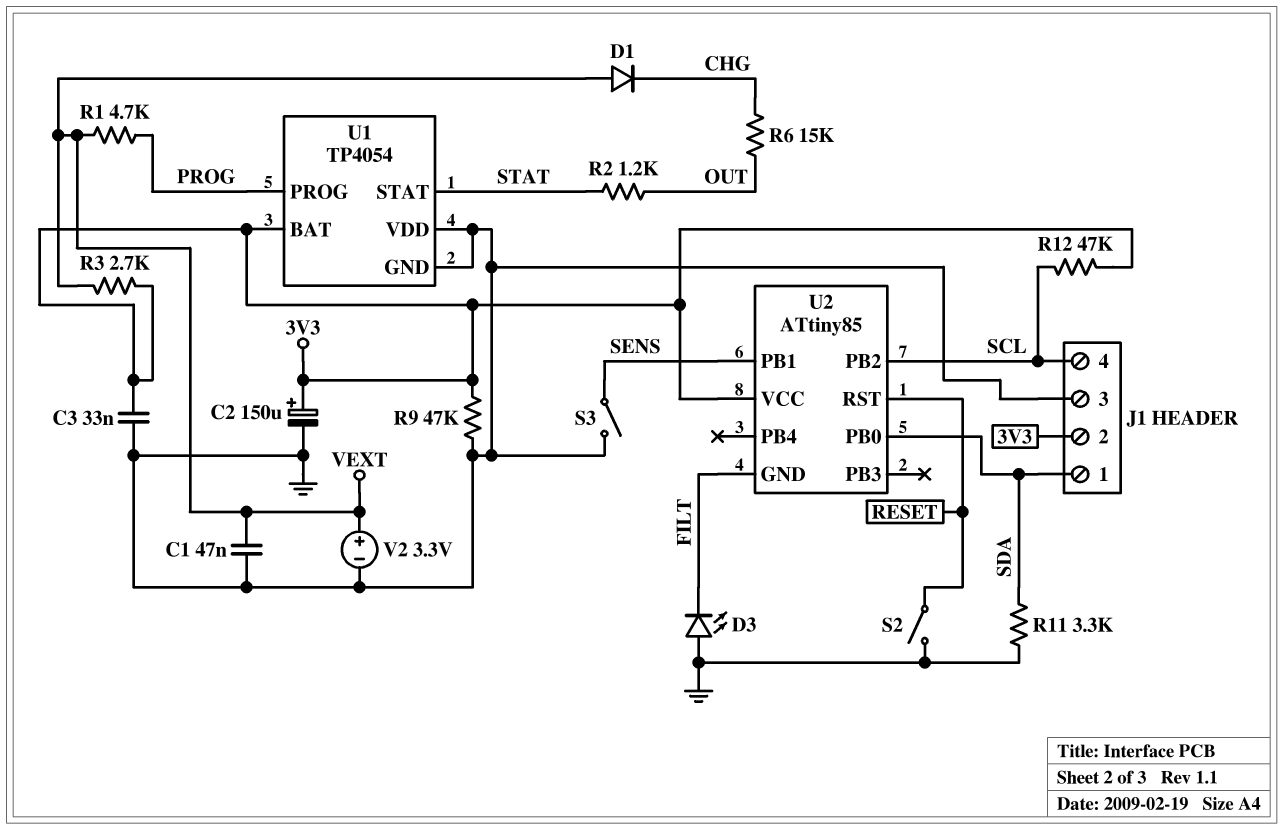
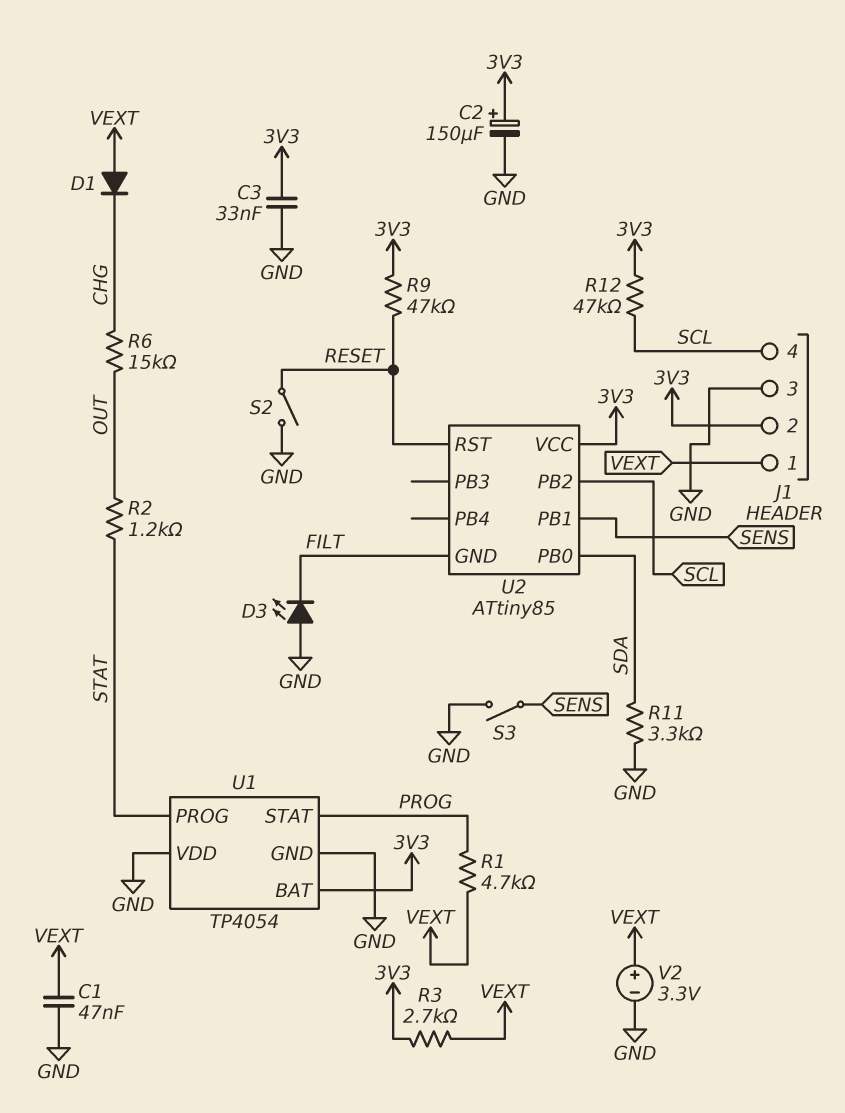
J1 pin 1: SDA -> VEXT
R9: 47k (3V3, GND) -> 47k (3V3, RESET)
U1 pin PROG: PROG -> STAT
U1 pin STAT: STAT -> PROG

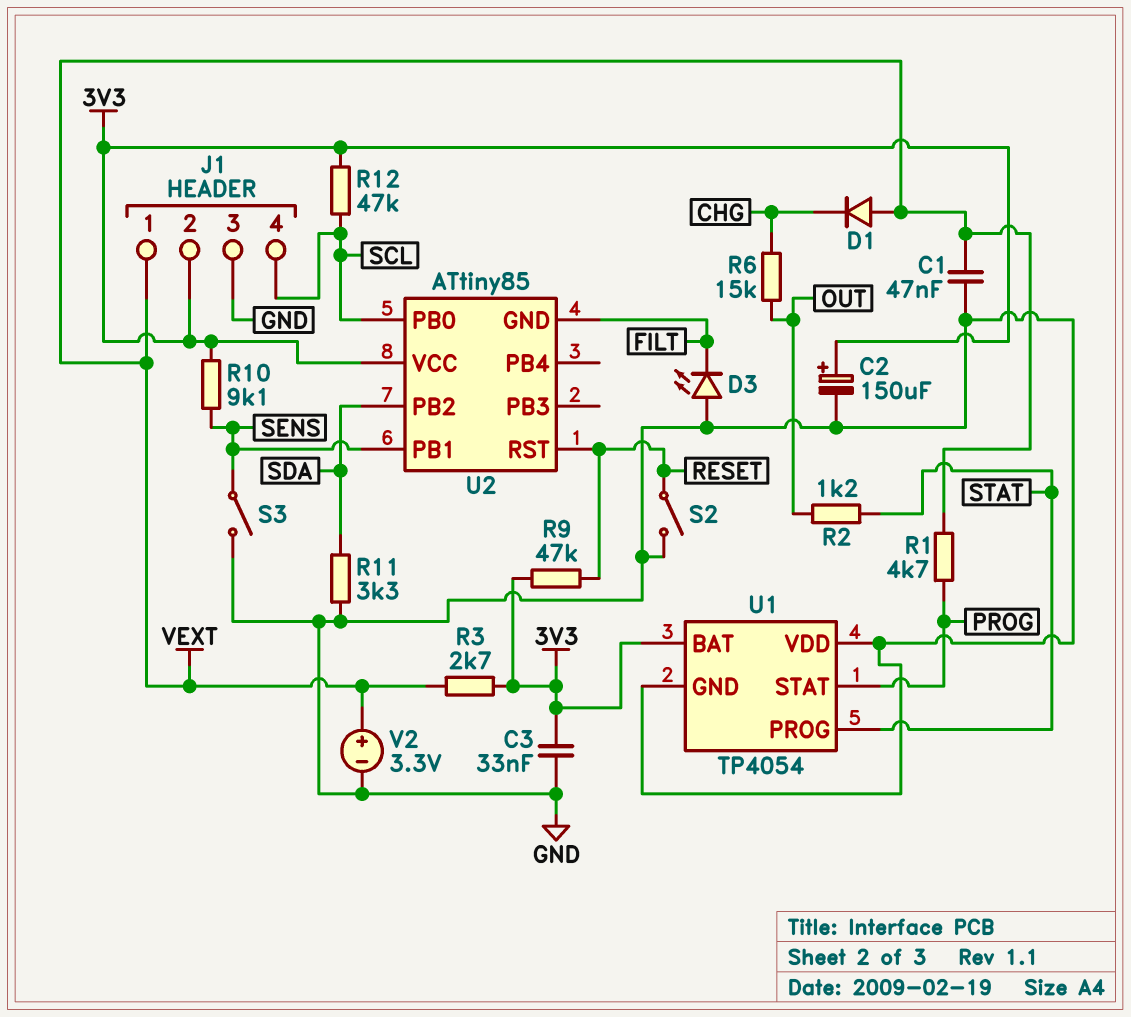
R10: none -> 9.1k (3V3, SENS)
U2 pin PB0: SDA -> SCL
U2 pin PB2: SCL -> SDA

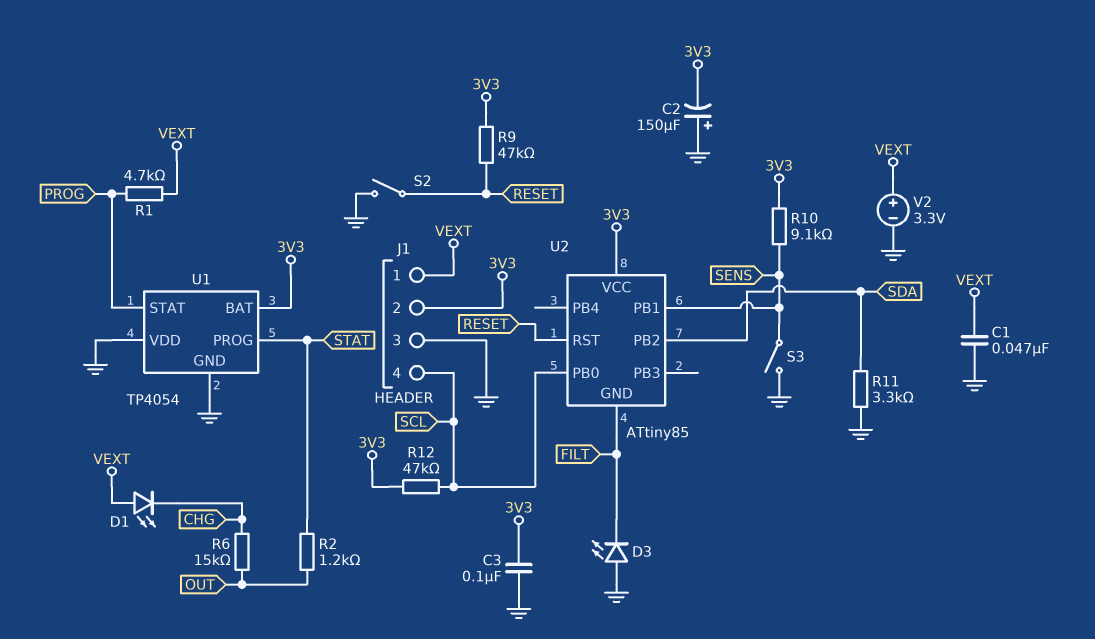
C2: 150uF (plus 3V3, minus GND) -> 150uF (plus GND, minus 3V3)
C3: 33nF (3V3, GND) -> 100nF (3V3, GND)
D1: diode (A VEXT, K CHG) -> LED (A VEXT, K CHG)
R3: 2.7k (3V3, VEXT) -> none

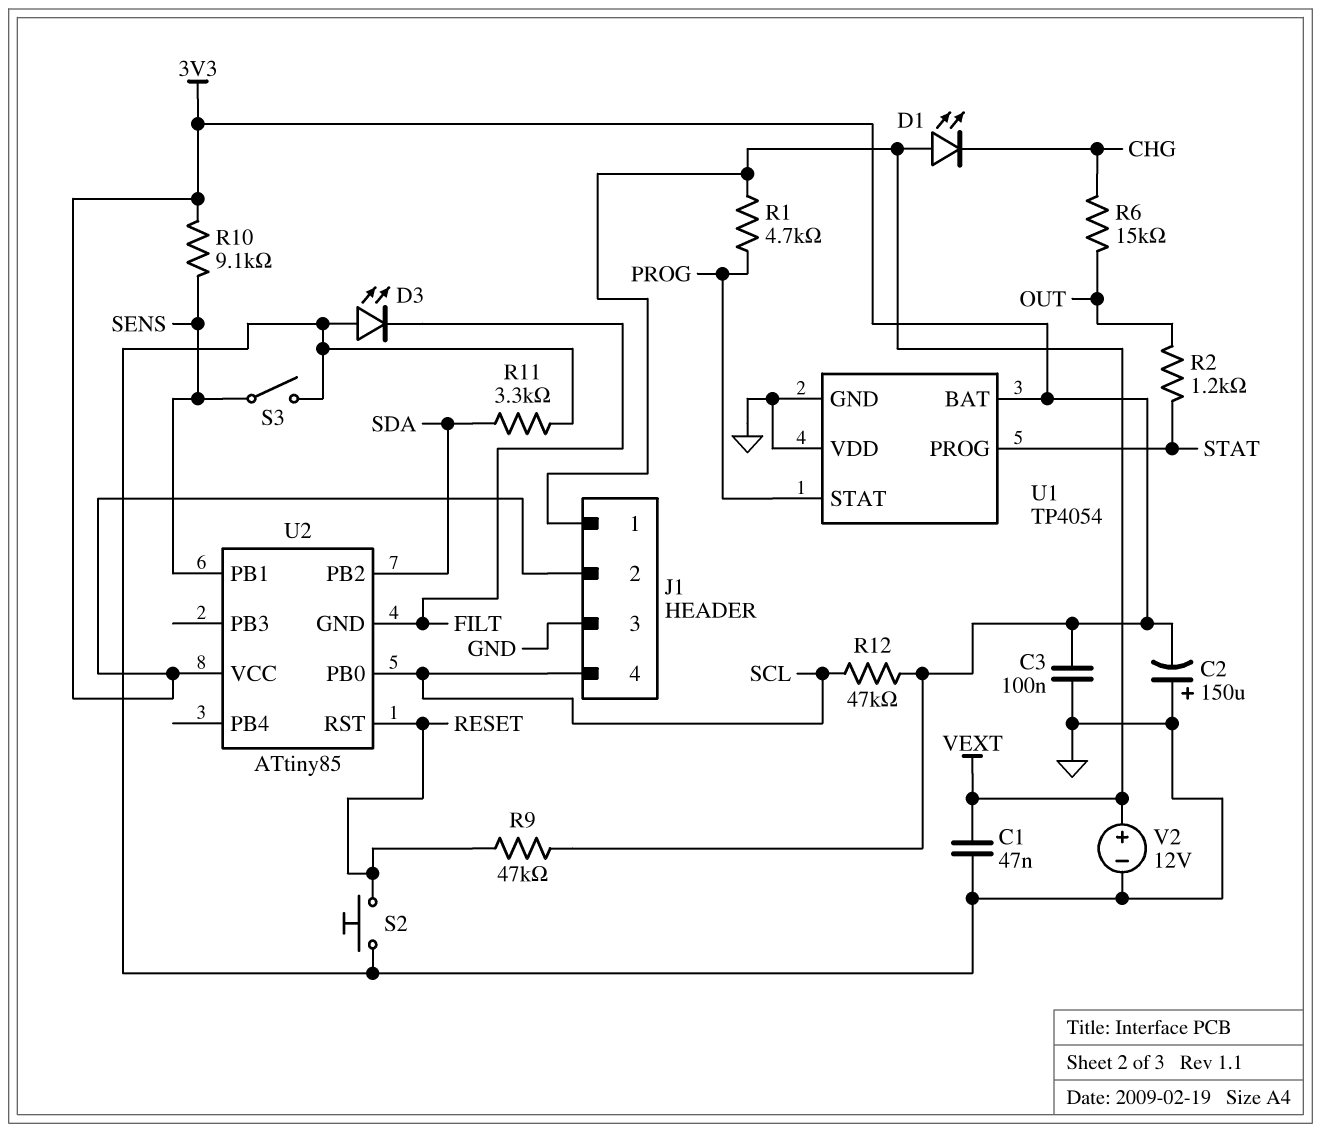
S2: switch (GND, RESET) -> button (GND, RESET)
V2: 3.3V (plus VEXT, minus GND) -> 12V (plus VEXT, minus GND)

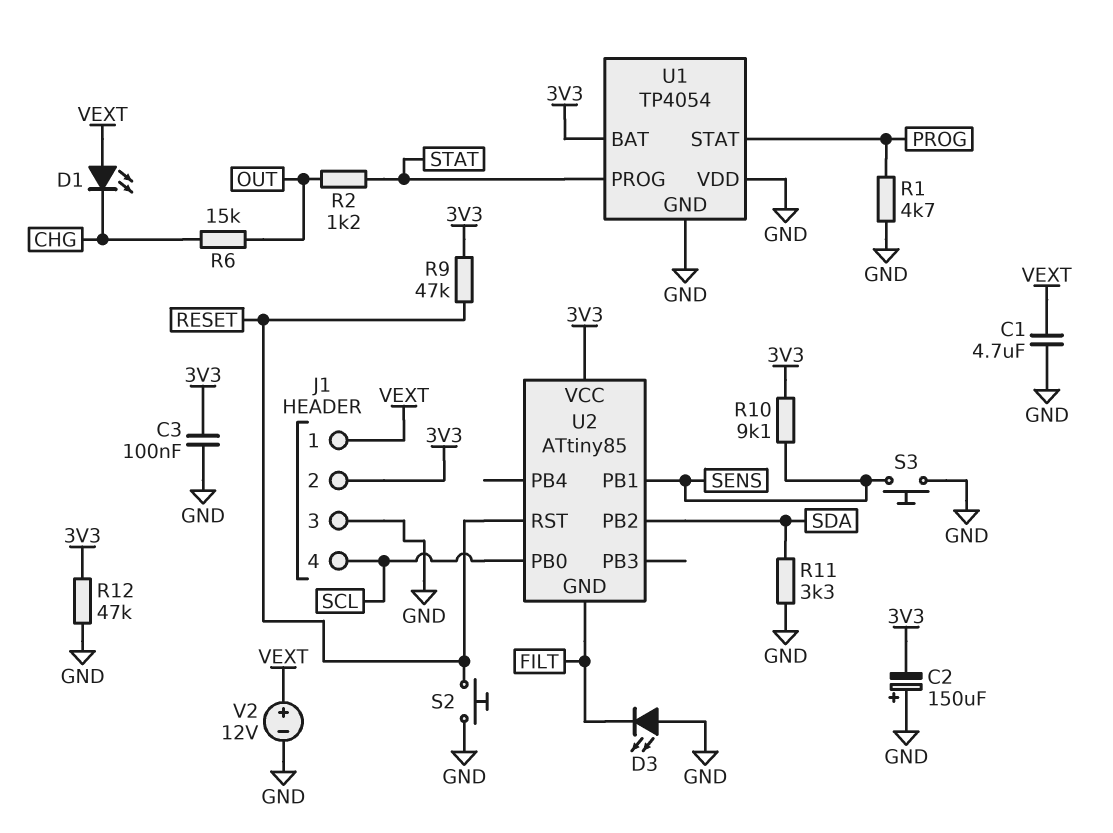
C1: 47nF (GND, VEXT) -> 4.7uF (GND, VEXT)
R1: 4.7k (PROG, VEXT) -> 4.7k (GND, PROG)
R12: 47k (3V3, SCL) -> 47k (3V3, GND)
S3: switch (GND, SENS) -> button (GND, SENS)

